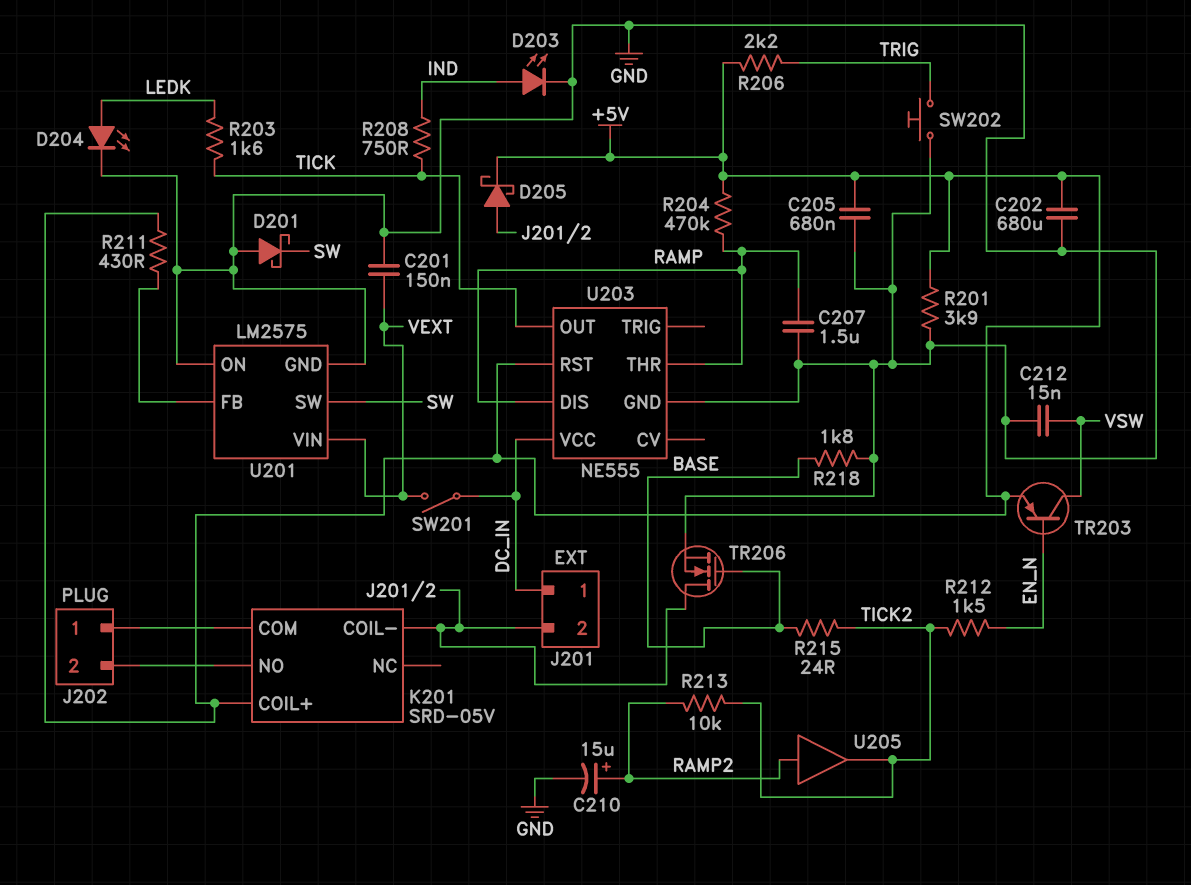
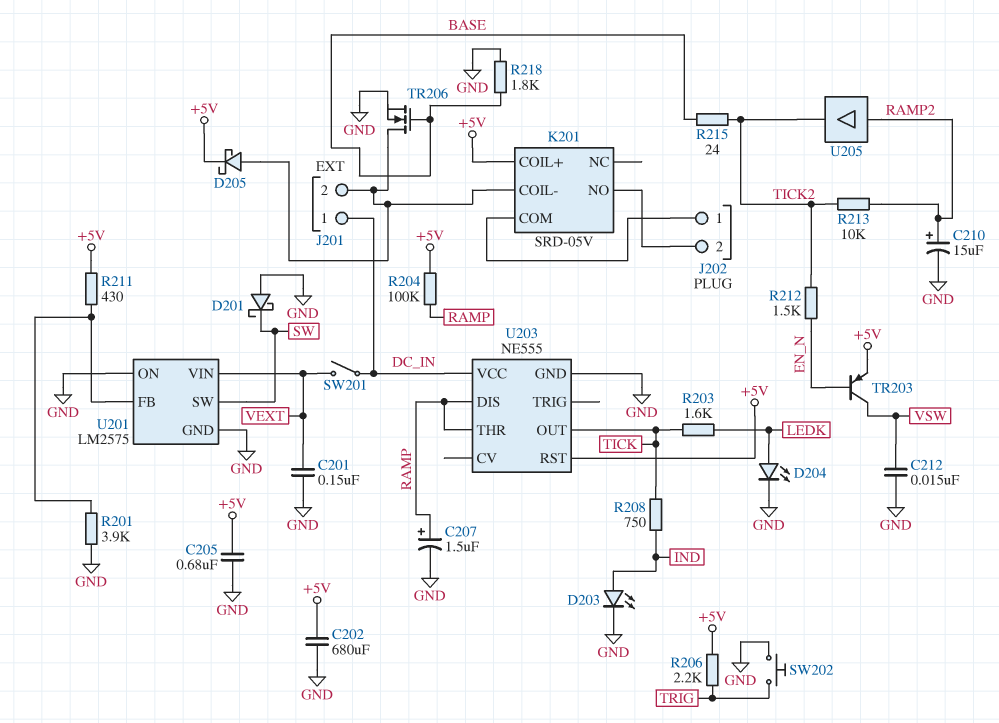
C207: 1.5uF (GND, RAMP) -> 1.5uF (plus RAMP, minus GND)
R201: 3.9k (+5V, GND) -> 3.9k (GND, U201/FB)
R204: 470k (+5V, RAMP) -> 100k (+5V, RAMP)

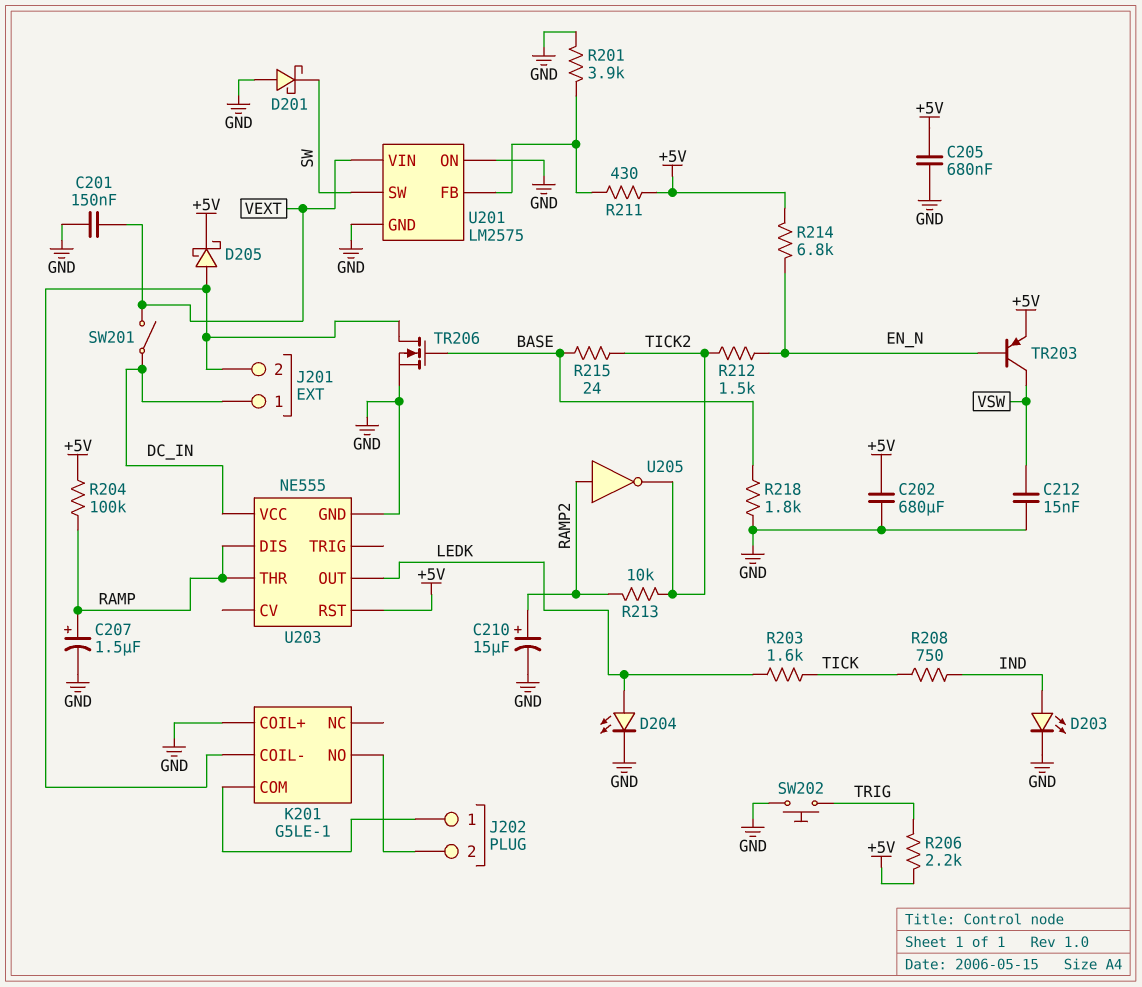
K201: SRD-05V -> G5LE-1
K201 pin COIL+: +5V -> GND
R214: none -> 6.8k (+5V, EN_N)
U203 pin OUT: TICK -> LEDK
U205: buffer (in RAMP2, out TICK2) -> NOT (in RAMP2, out TICK2)

